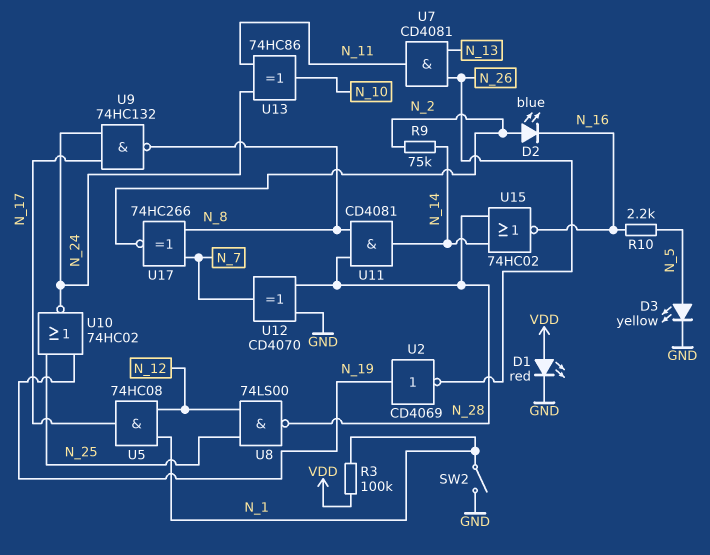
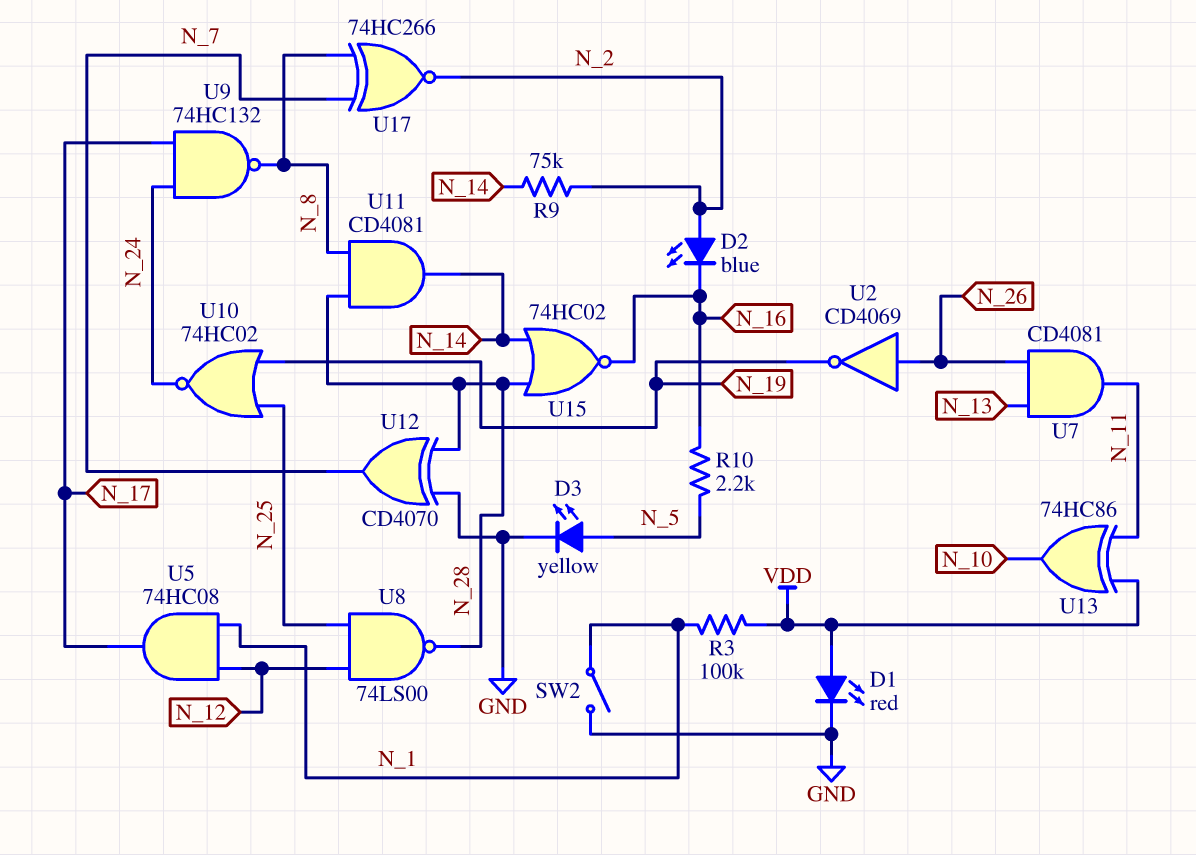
U2: NOT CD4069 (in N_19, out N_26) -> NOT CD4069 (in N_26, out N_19)
U13: XOR 74HC86 (in N_11, in N_24, out N_10) -> XOR 74HC86 (in N_11, in VDD, out N_10)

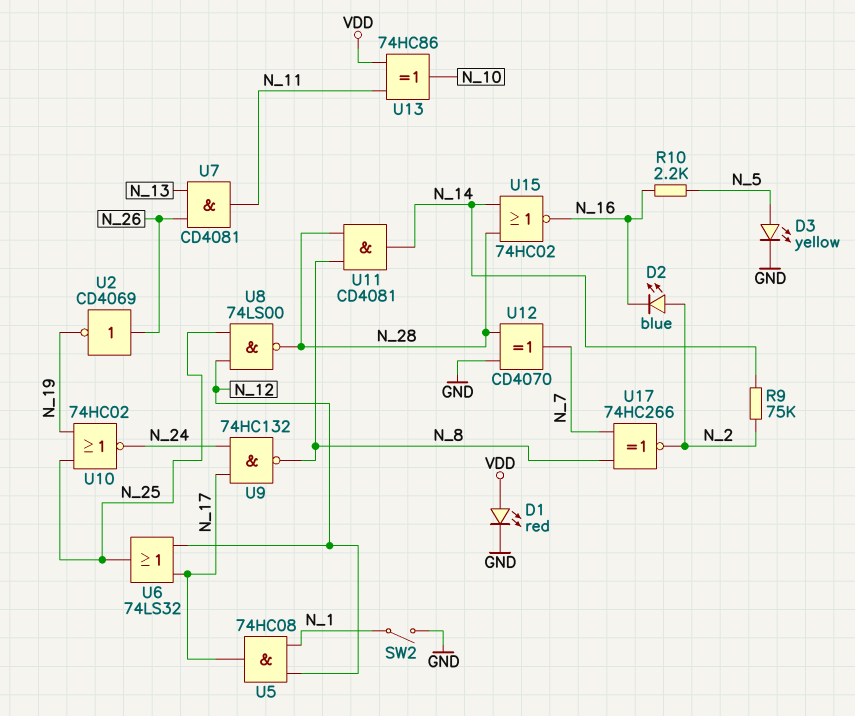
R3: 100k (N_1, VDD) -> none
U6: none -> OR 74LS32 (in N_12, in N_17, out N_25)

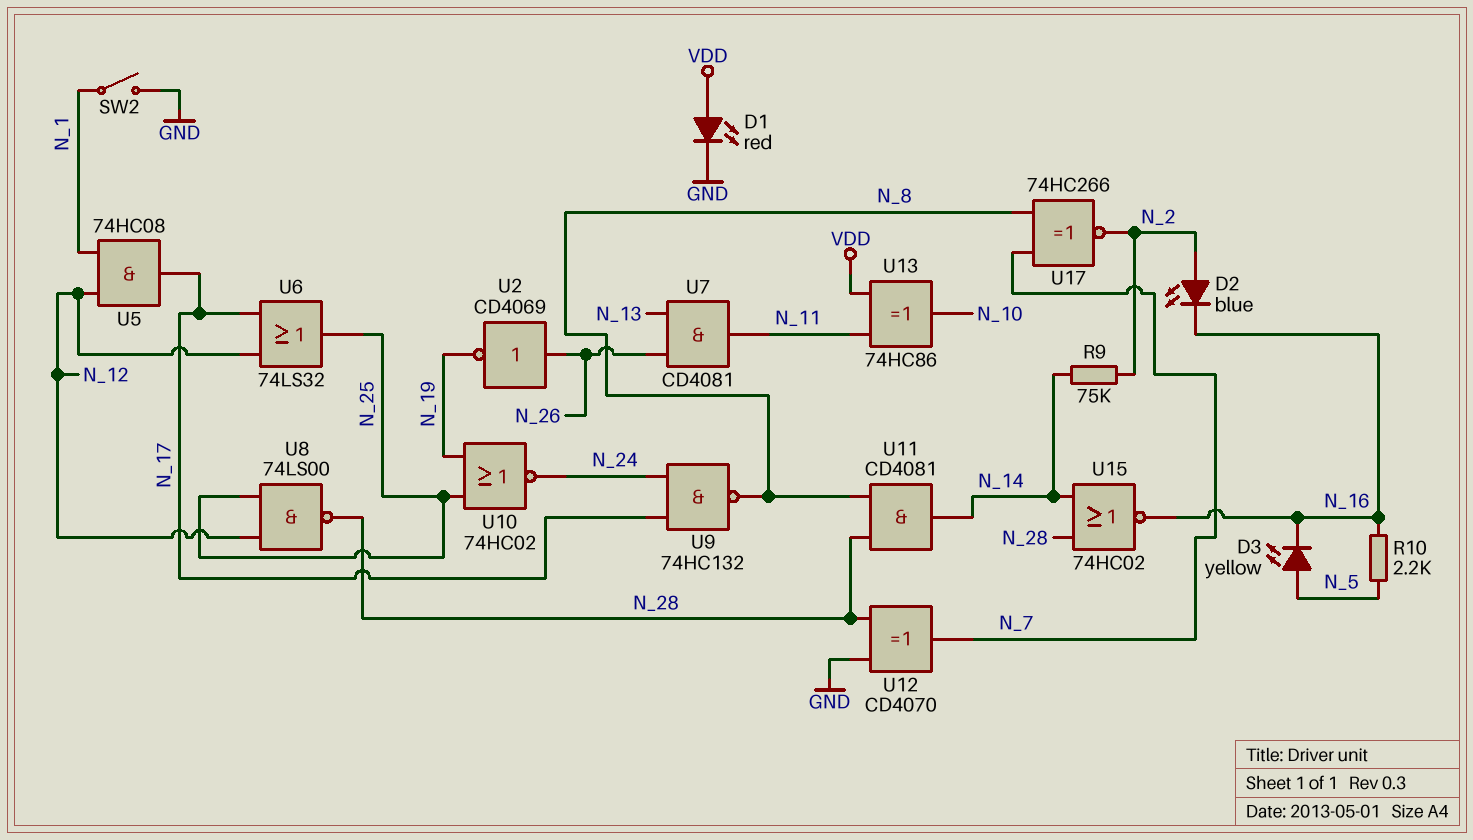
D3: LED yellow (A N_5, K GND) -> LED yellow (A N_5, K N_16)

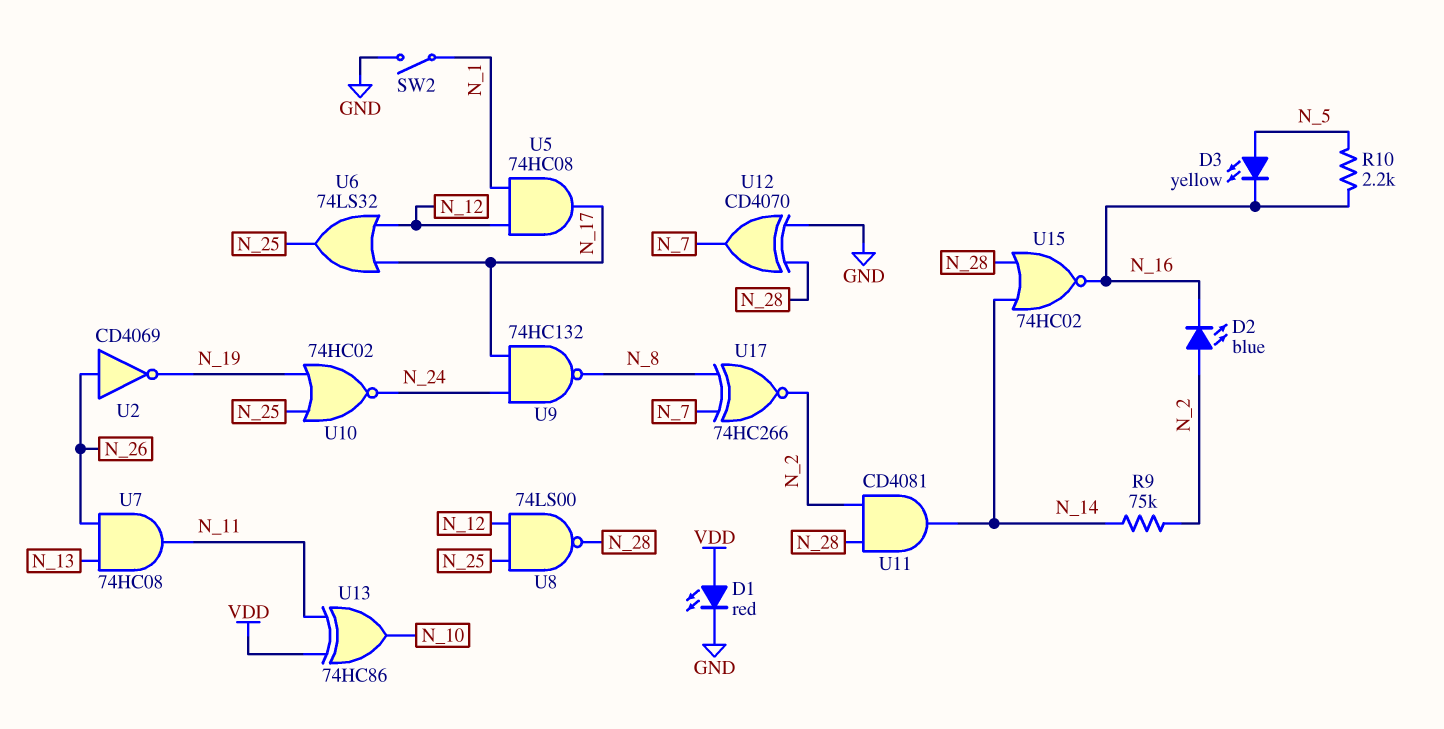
U7: AND CD4081 (in N_13, in N_26, out N_11) -> AND 74HC08 (in N_13, in N_26, out N_11)
U11: AND CD4081 (in N_8, in N_28, out N_14) -> AND CD4081 (in N_2, in N_28, out N_14)

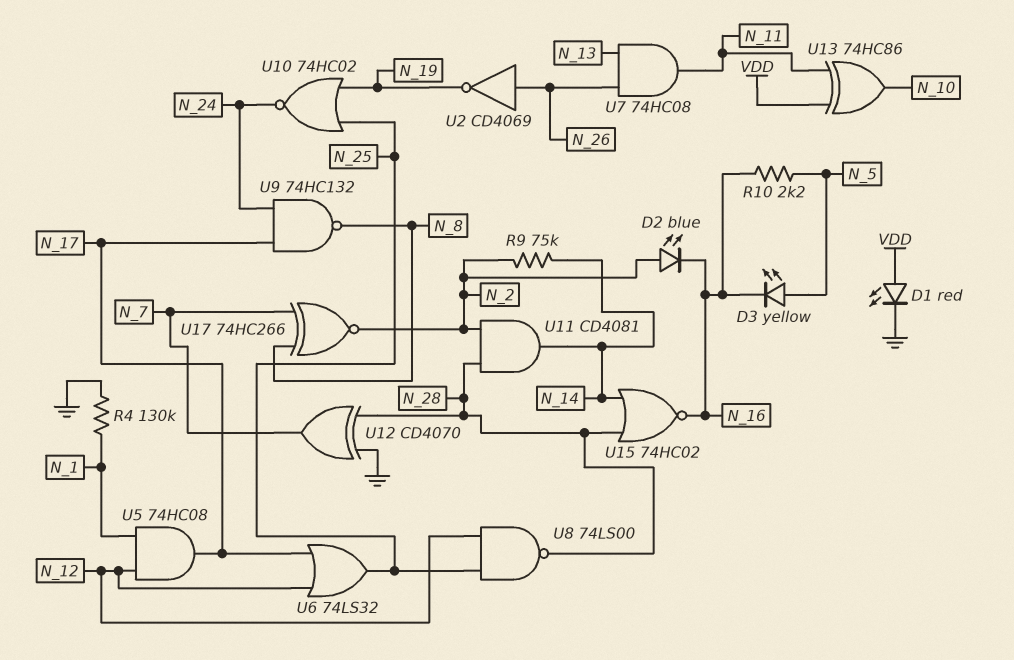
R4: none -> 130k (GND, N_1)
SW2: switch (GND, N_1) -> none

